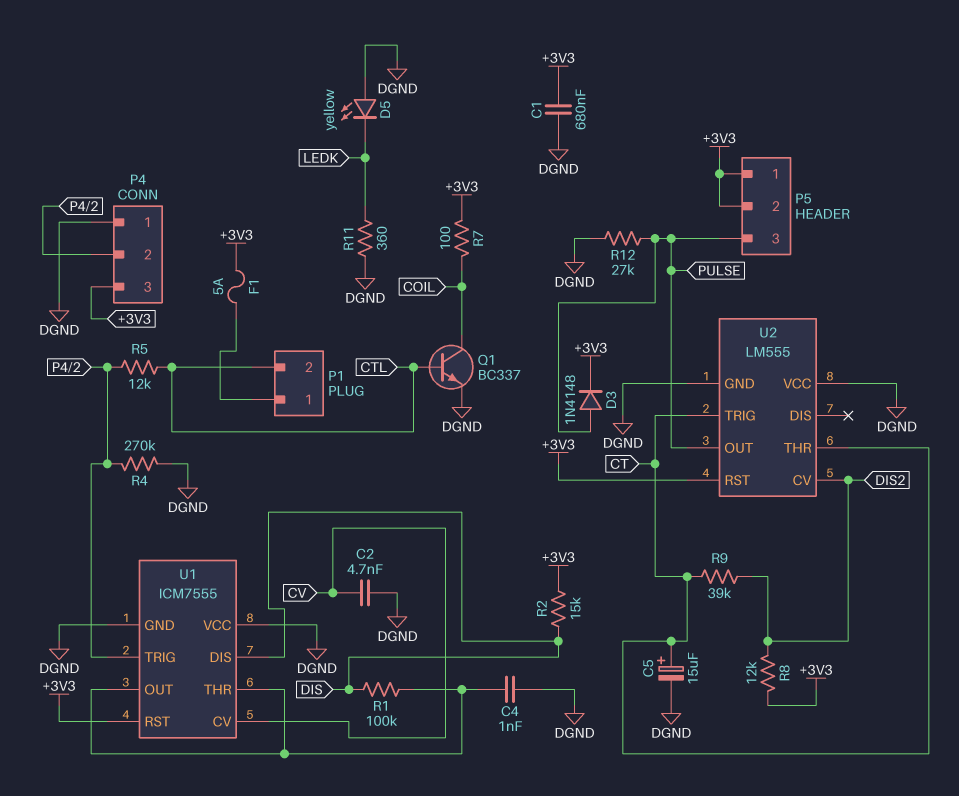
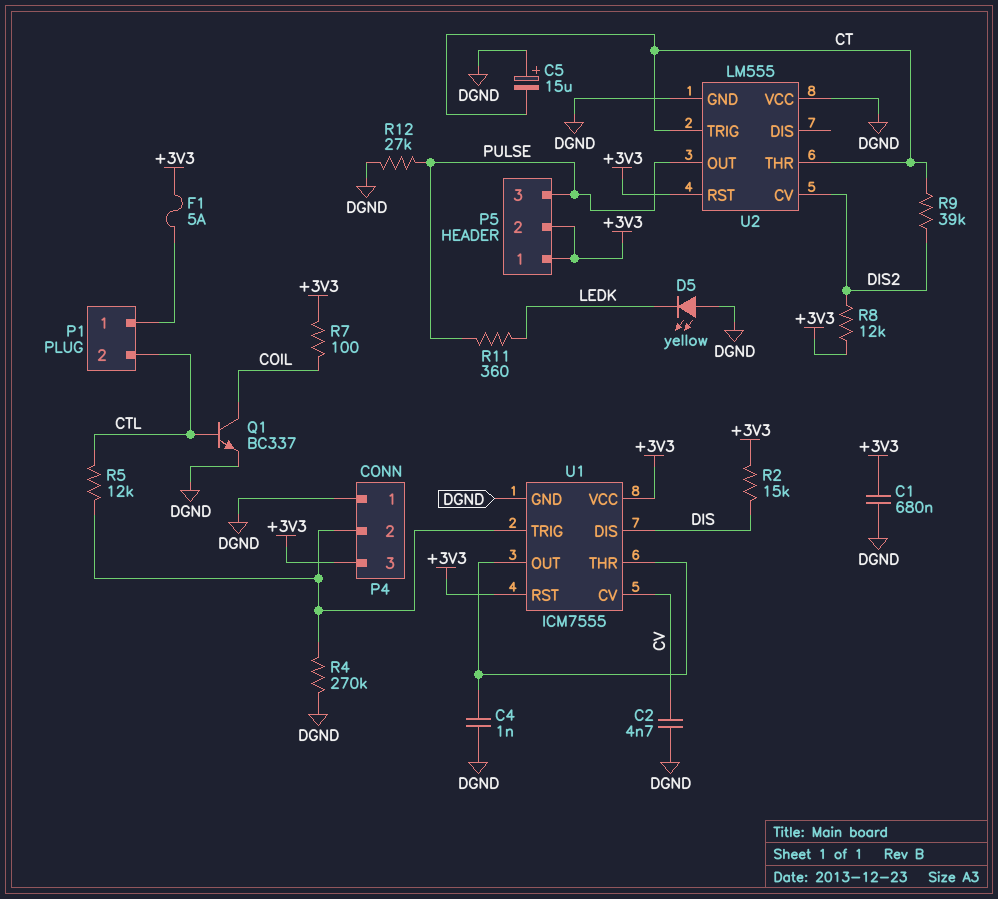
C5: 15uF (plus CT, minus DGND) -> 15uF (plus DGND, minus CT)
D3: diode 1N4148 (A PULSE, K +3V3) -> none
R1: 100k (DIS, U1/OUT) -> none
R11: 360 (DGND, LEDK) -> 360 (LEDK, PULSE)
U1 pin VCC: DGND -> +3V3

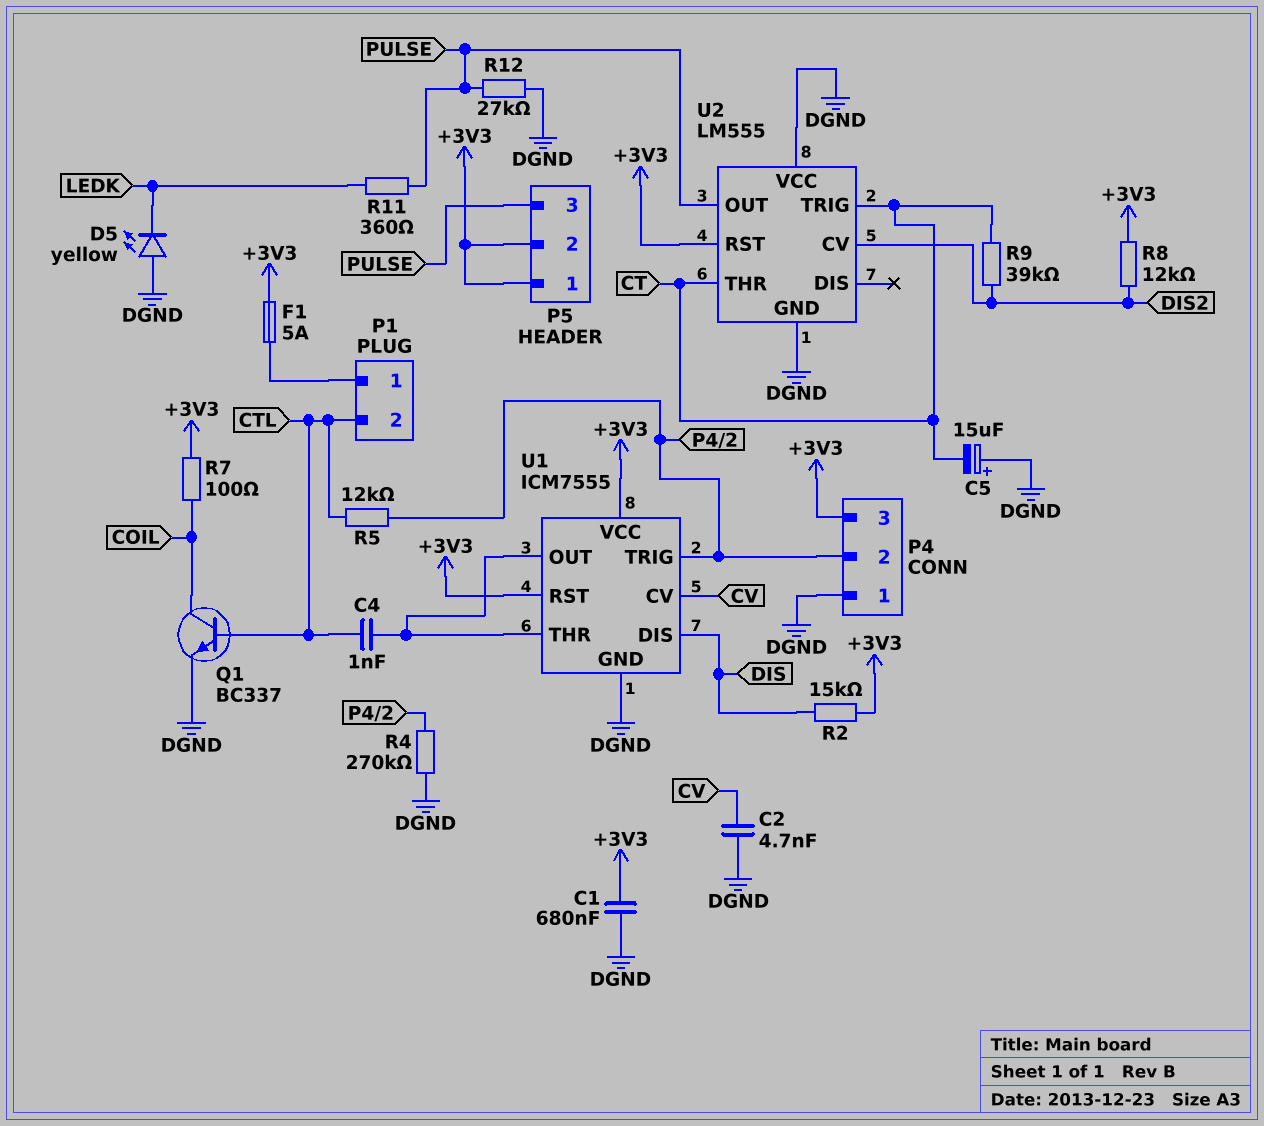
C4: 1nF (DGND, U1/OUT) -> 1nF (CTL, U1/OUT)

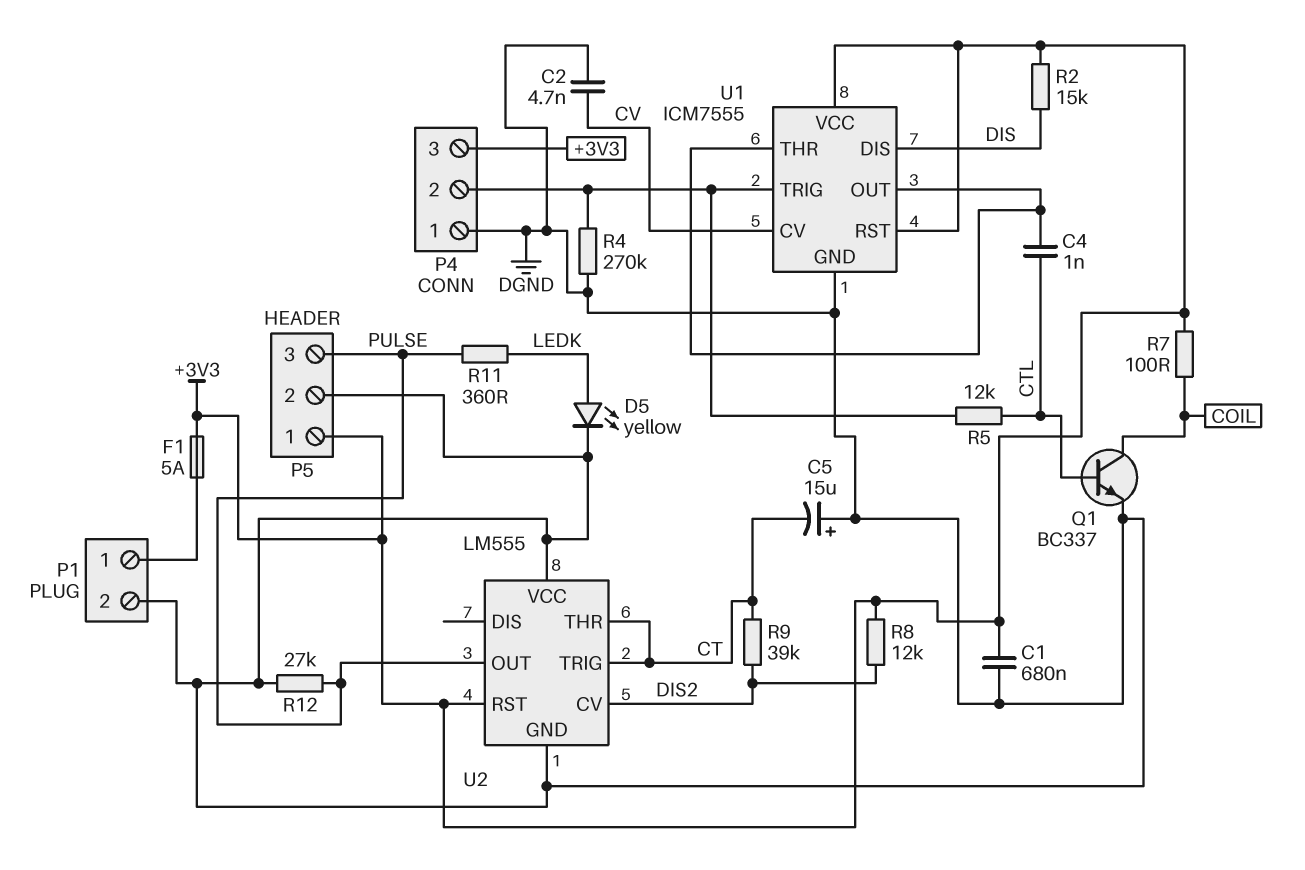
D5: LED yellow (A DGND, K LEDK) -> LED yellow (A LEDK, K DGND)
P1 pin 2: CTL -> DGND
P5 pin 2: +3V3 -> DGND

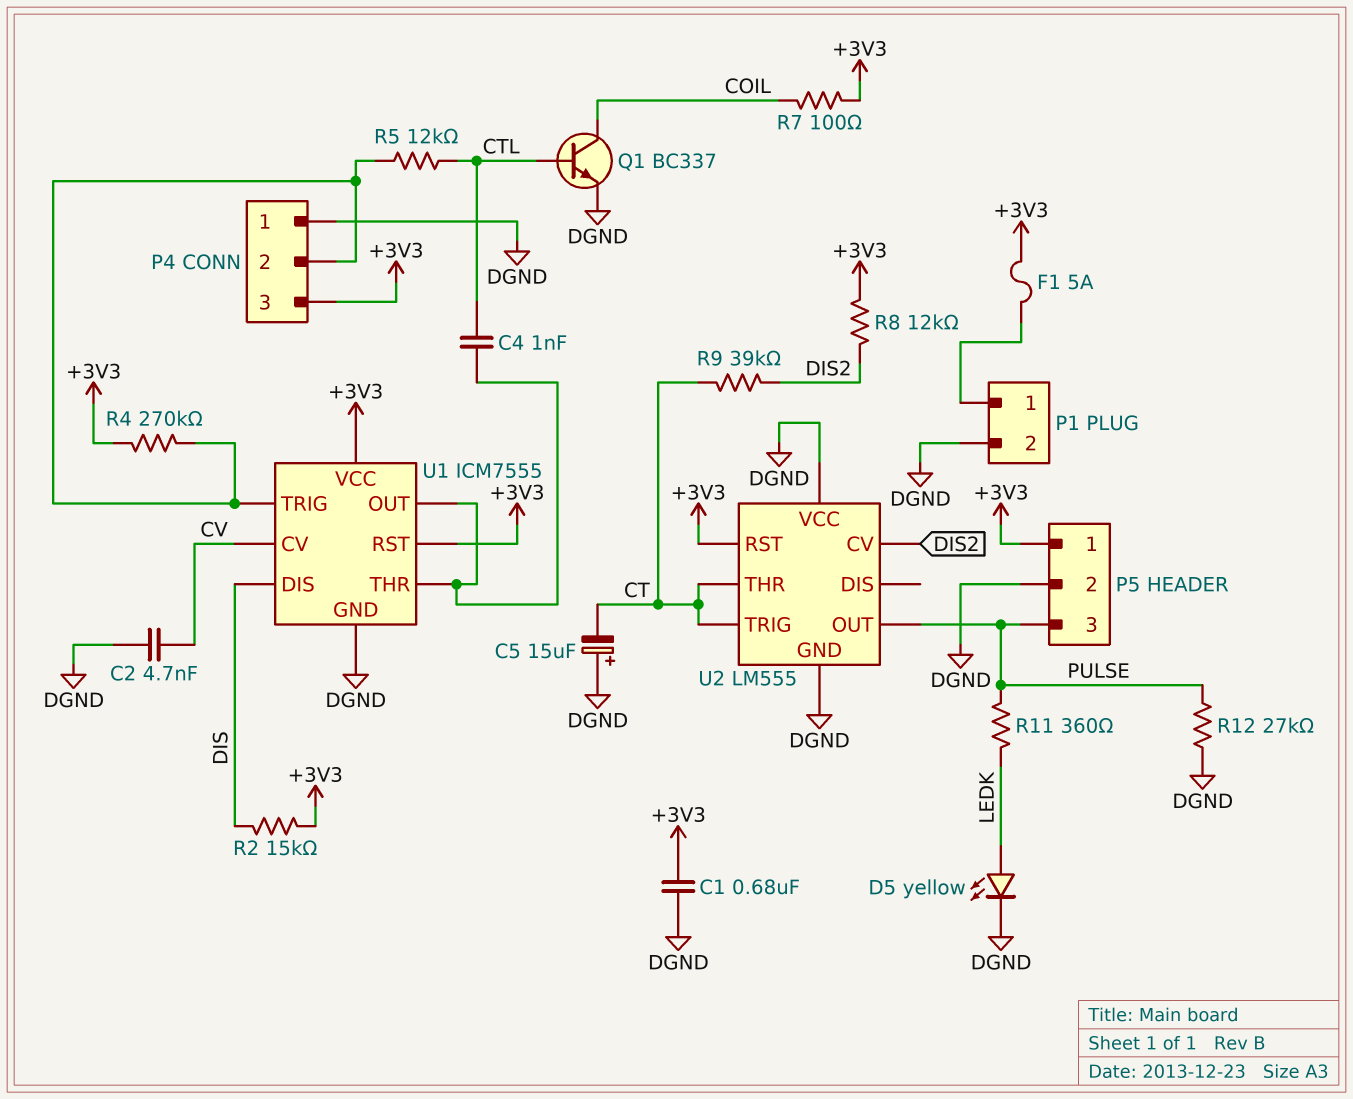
R4: 270k (DGND, P4/2) -> 270k (+3V3, P4/2)

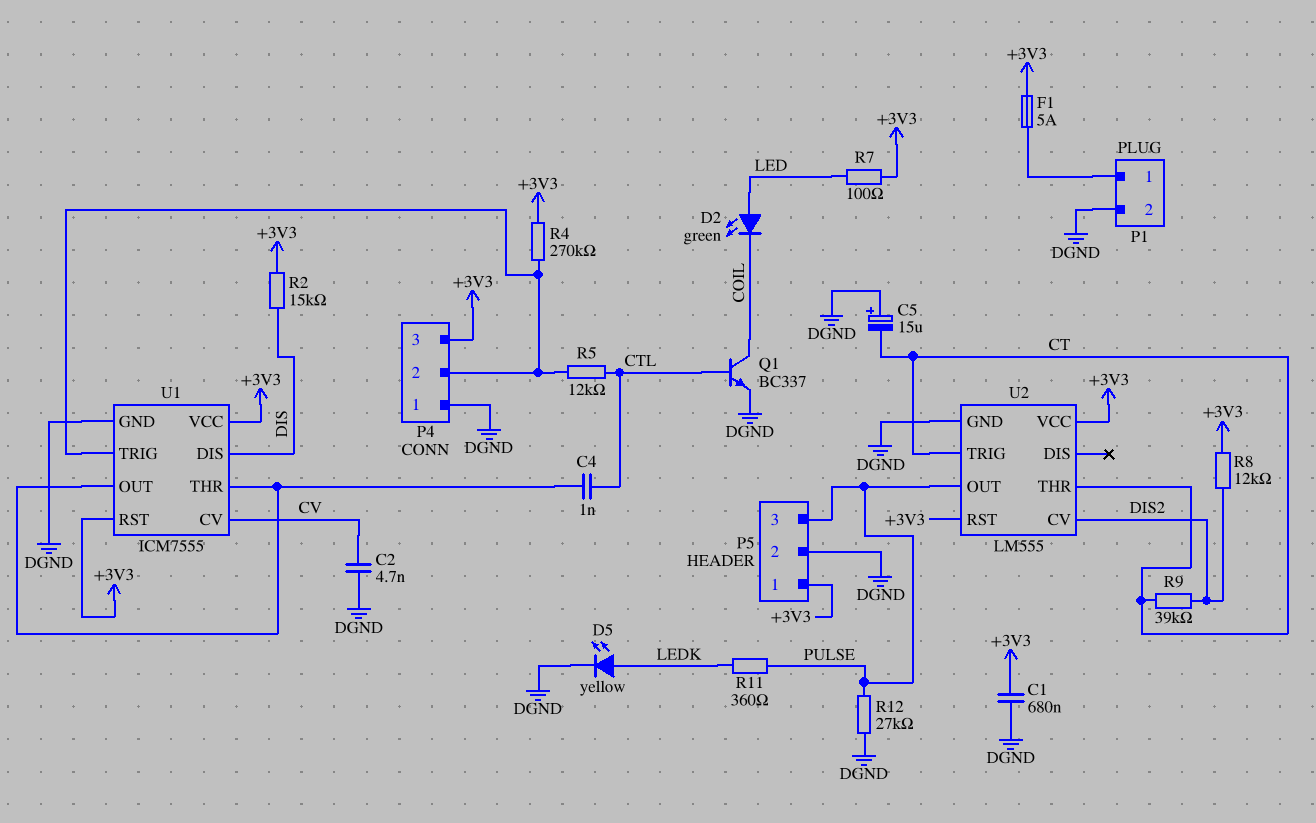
D2: none -> LED green (A LED, K COIL)
R7: 100 (+3V3, COIL) -> 100 (+3V3, LED)
U2 pin VCC: DGND -> +3V3

